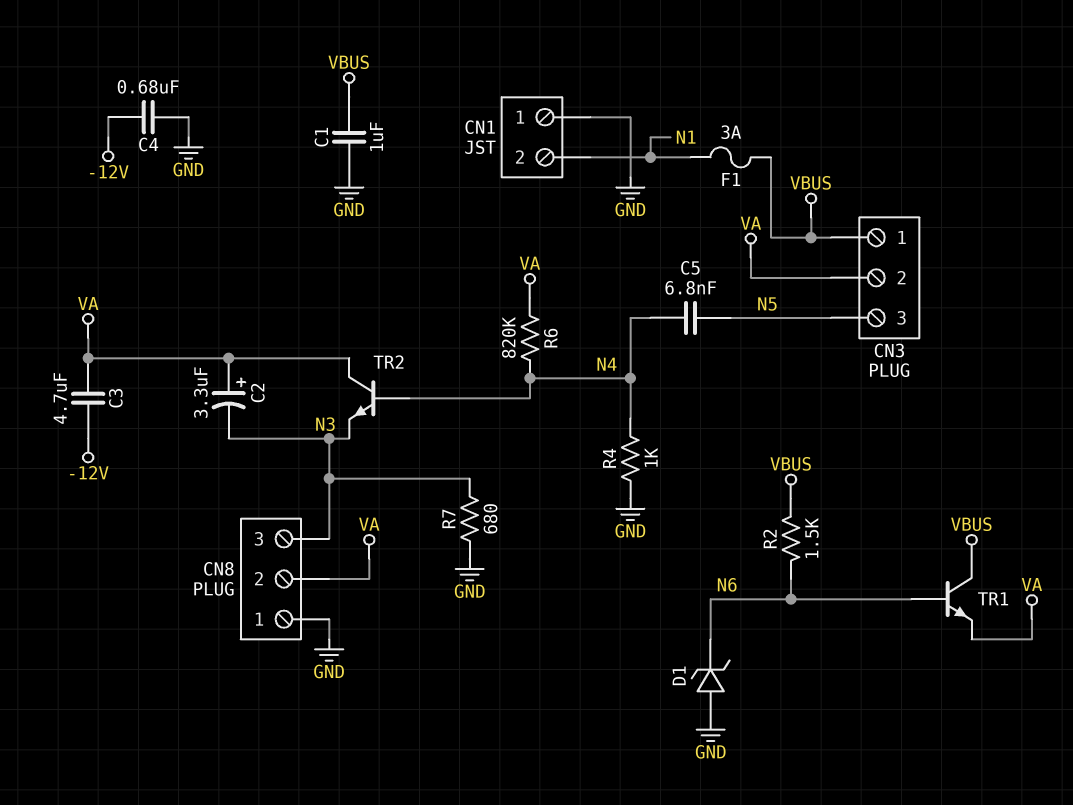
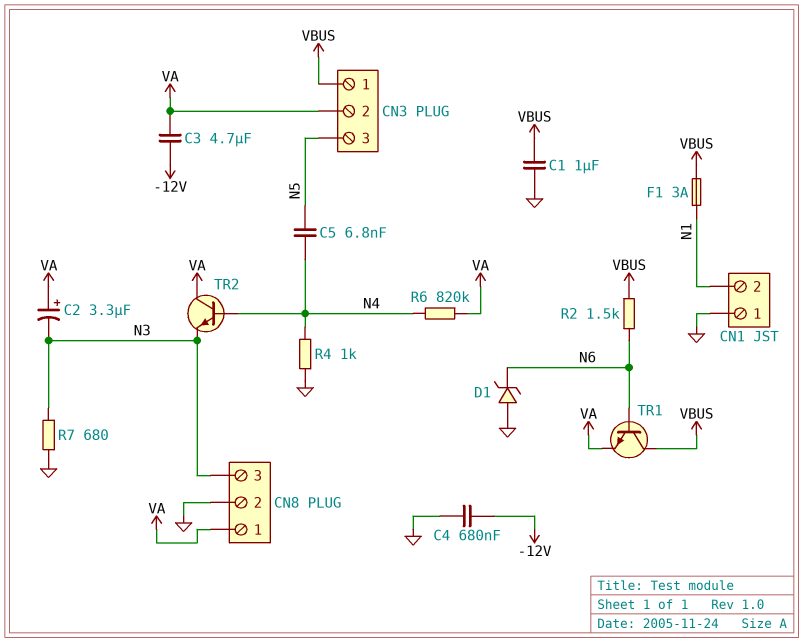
CN8 pin 1: GND -> VA
CN8 pin 2: VA -> GND

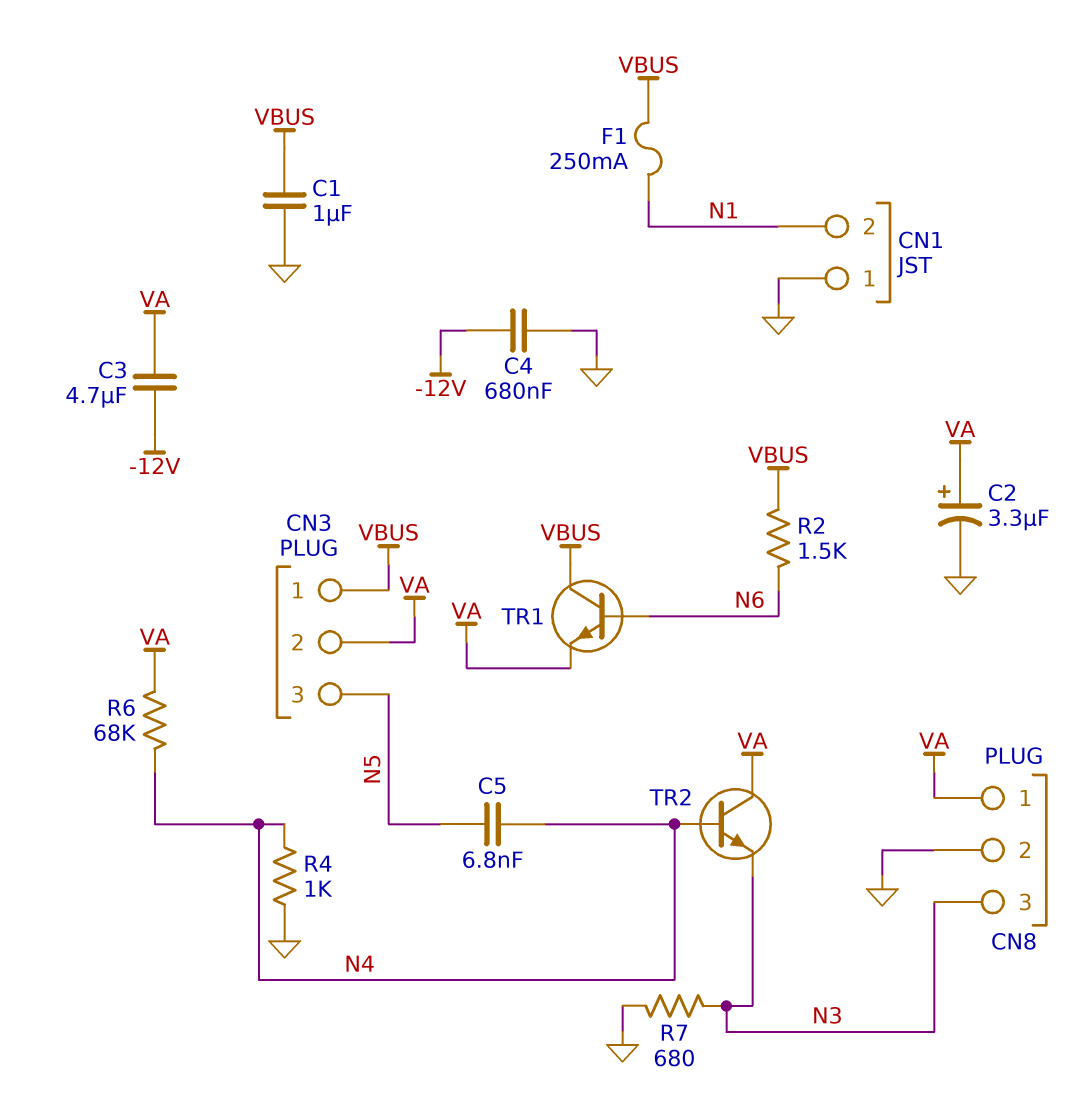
C2: 3.3uF (plus VA, minus N3) -> 3.3uF (plus VA, minus GND)
D1: zener (A GND, K N6) -> none
F1: 3A (N1, VBUS) -> 250mA (N1, VBUS)
R6: 820k (N4, VA) -> 68k (N4, VA)

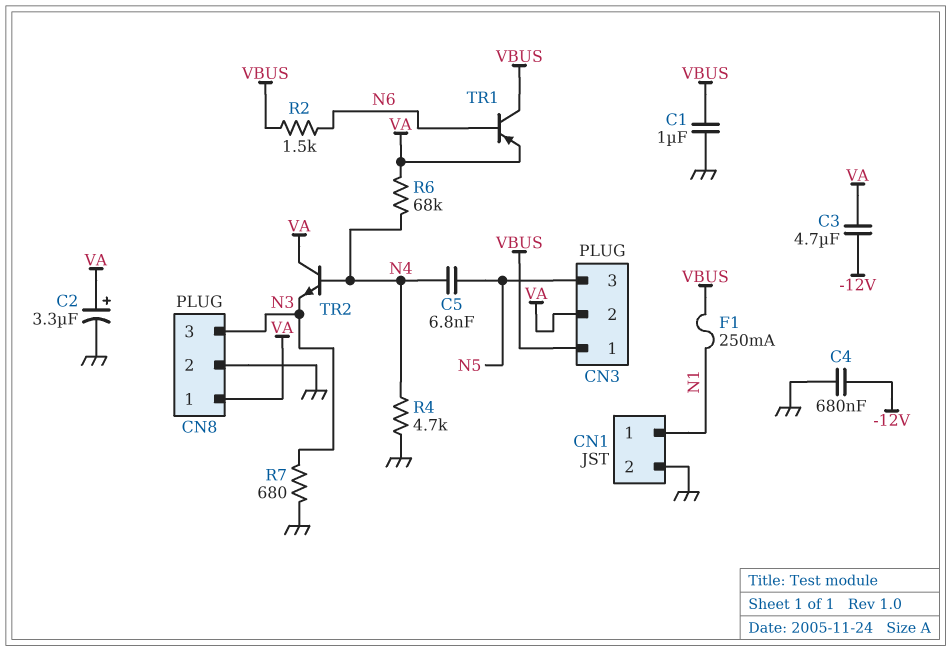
CN1 pin 1: GND -> N1
CN1 pin 2: N1 -> GND
R4: 1k (GND, N4) -> 4.7k (GND, N4)
TR1: NPN (B N6, C VBUS, E VA) -> PNP (B N6, C VBUS, E VA)

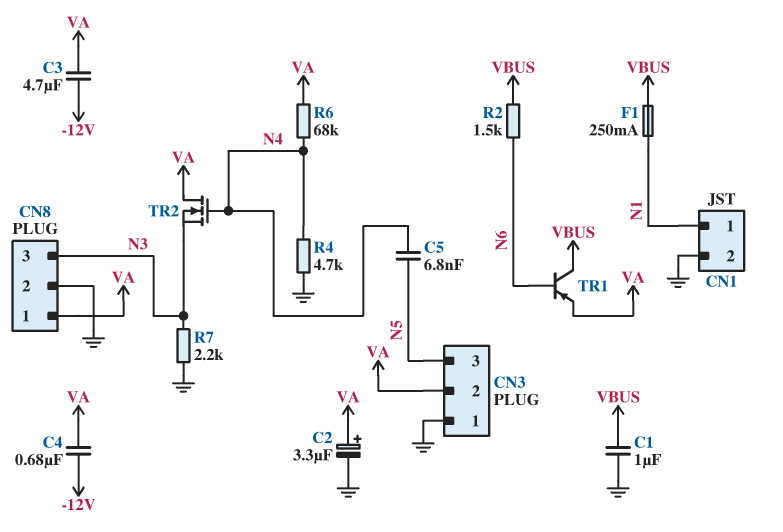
C4: 680nF (-12V, GND) -> 680nF (-12V, VA)
CN3 pin 1: VBUS -> GND
R7: 680 (GND, N3) -> 2.2k (GND, N3)
TR2: NPN (B N4, C VA, E N3) -> NMOS (G N4, D VA, S N3)

